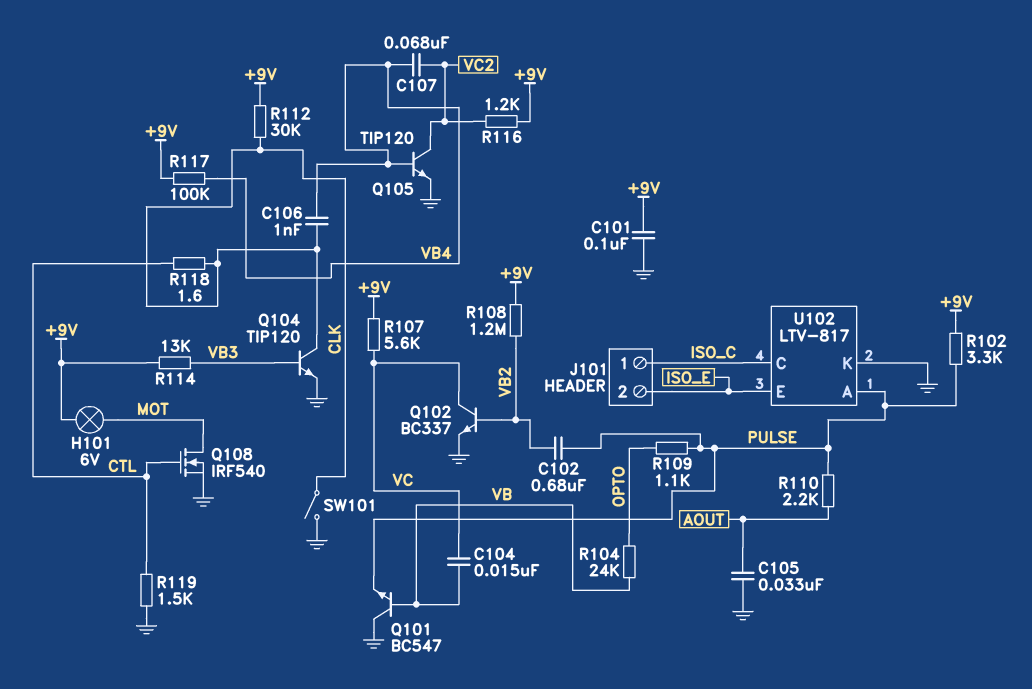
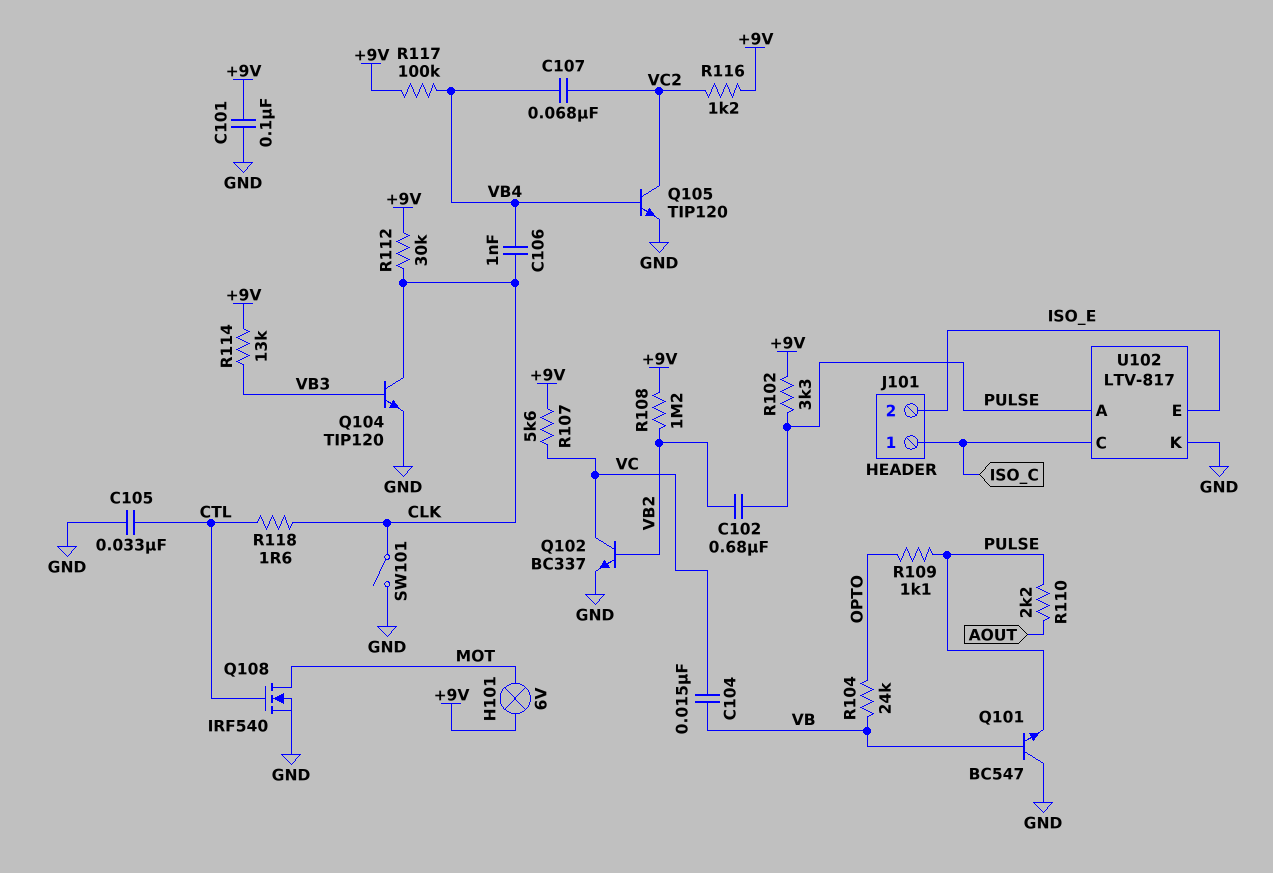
C105: 33nF (AOUT, GND) -> 33nF (CTL, GND)
R119: 1.5k (CTL, GND) -> none

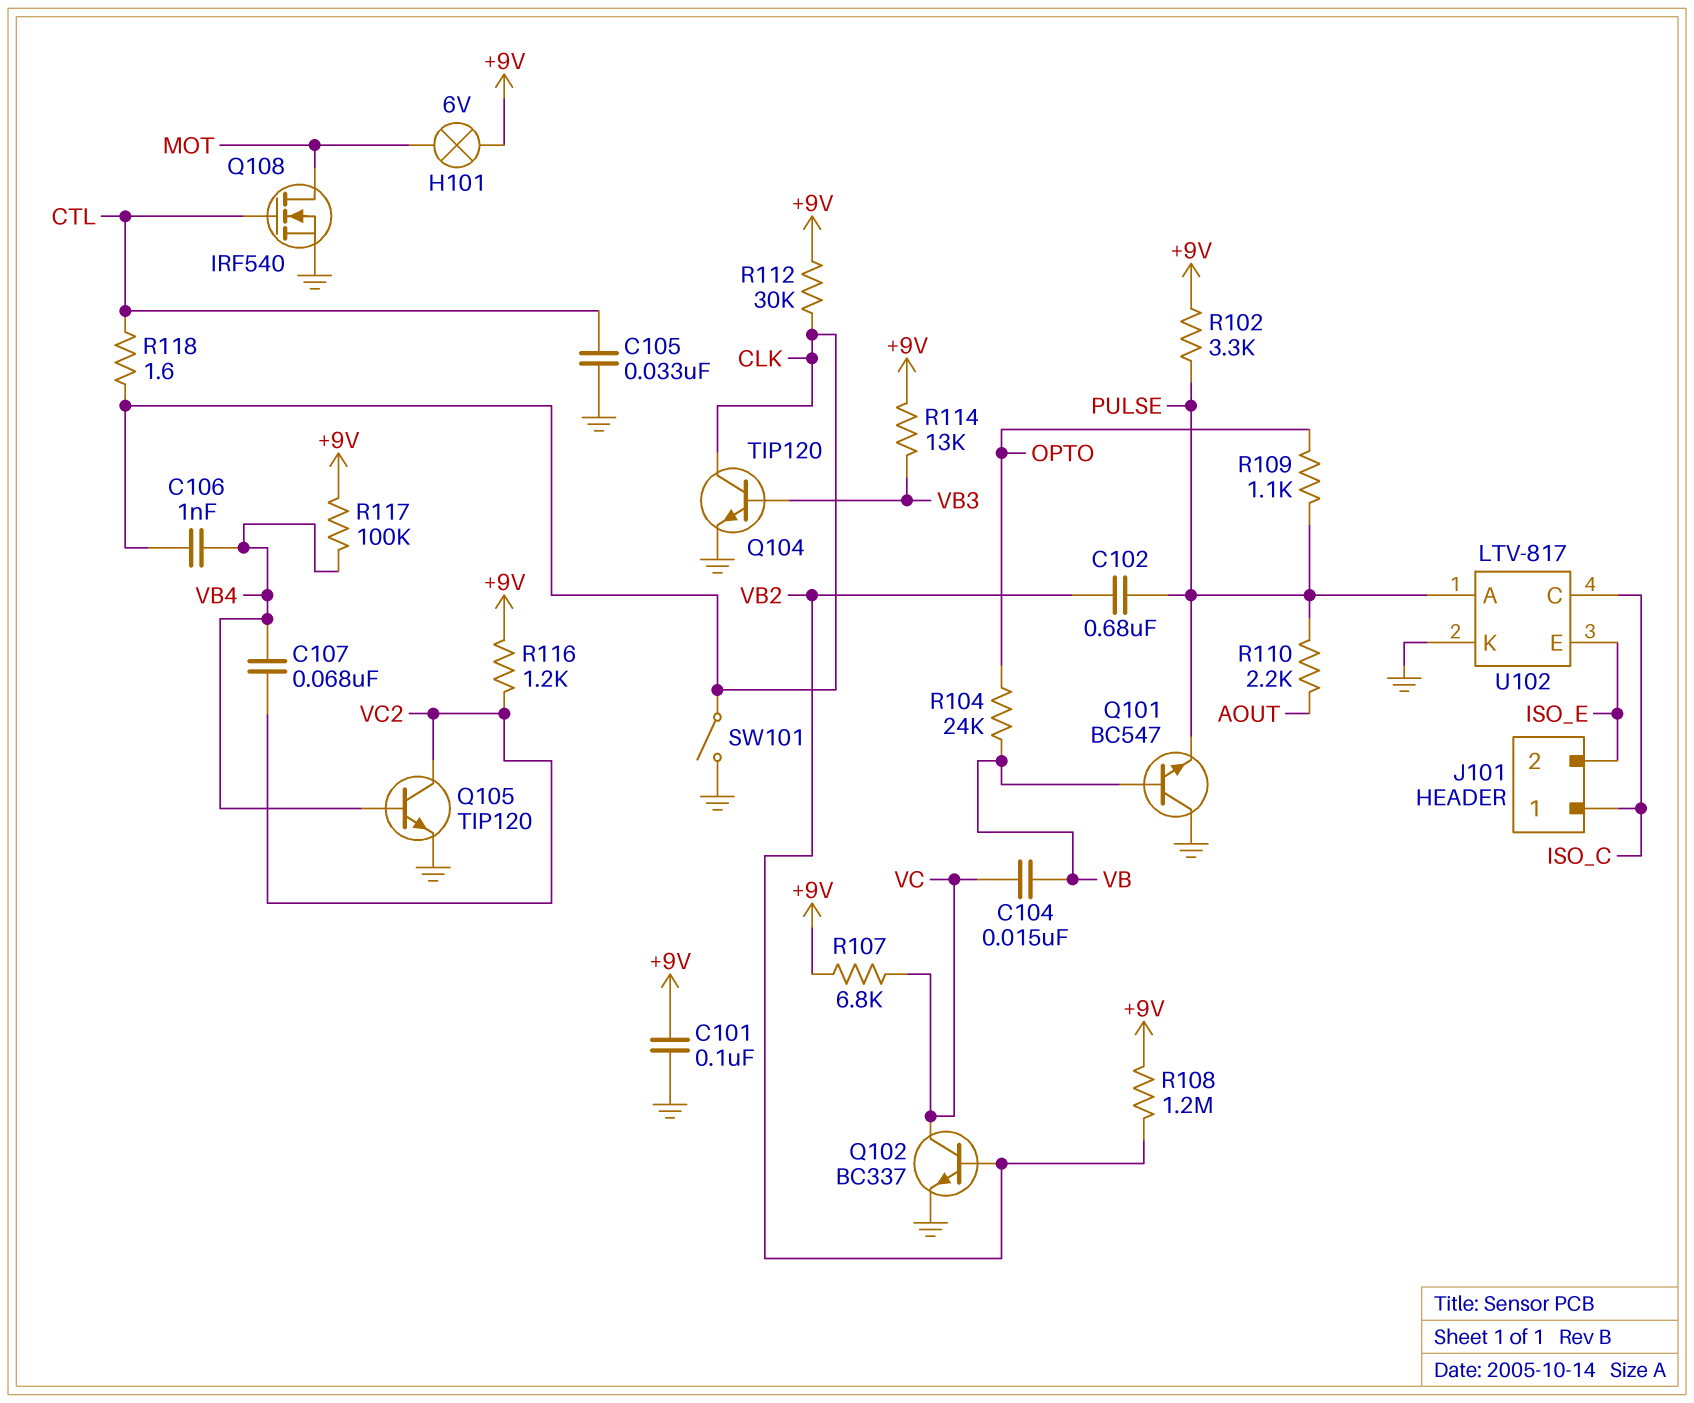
R107: 5.6k (+9V, VC) -> 6.8k (+9V, VC)

